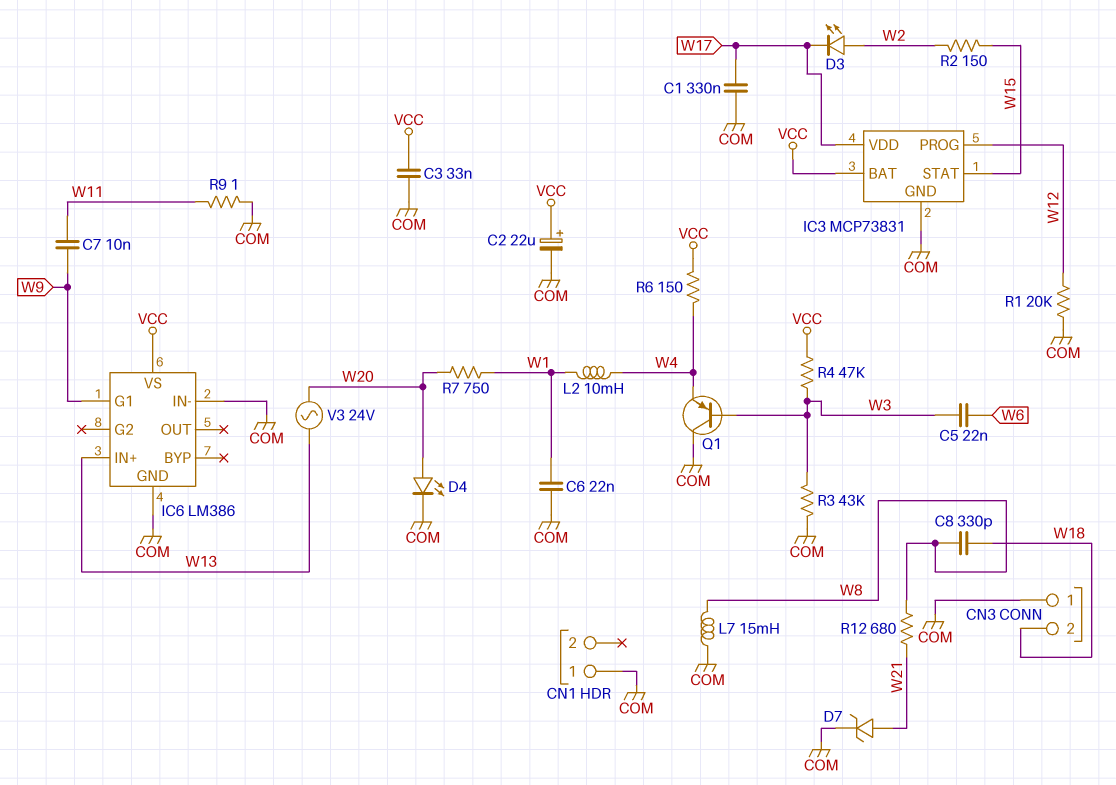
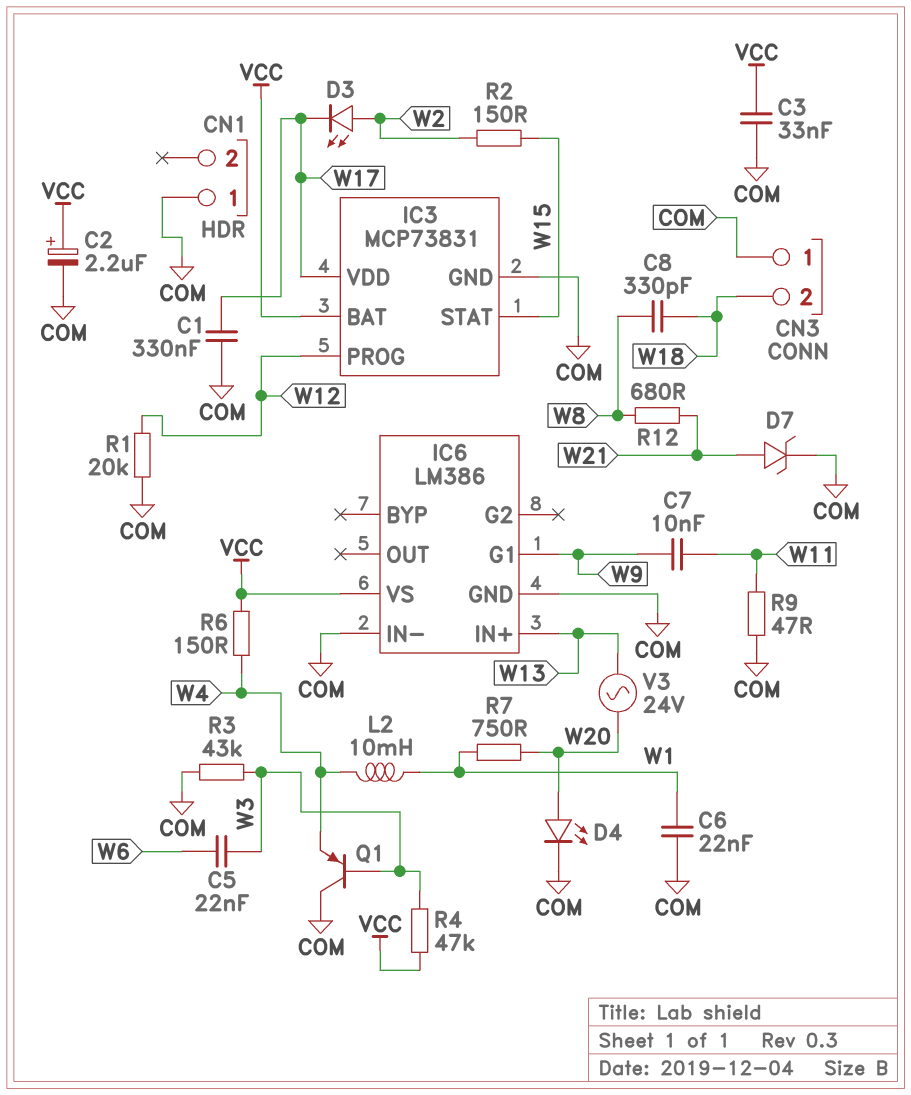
C2: 22uF (plus VCC, minus COM) -> 2.2uF (plus VCC, minus COM)
L7: 15mH (COM, W8) -> none
R9: 1 (COM, W11) -> 47 (COM, W11)

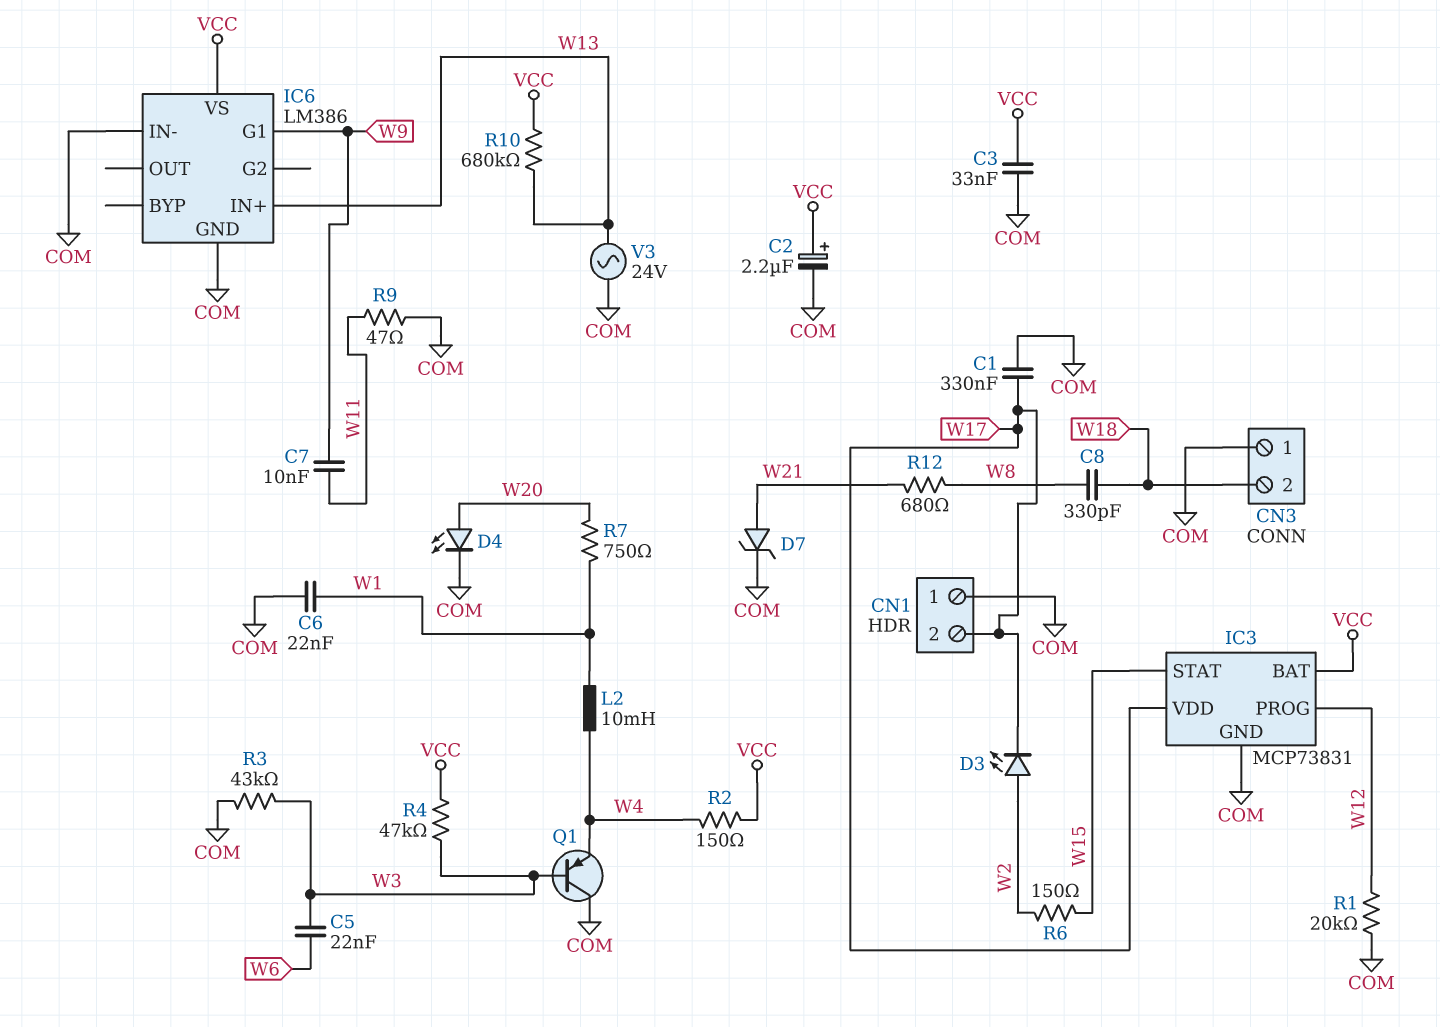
CN1 pin 2: none -> W17
R2: 150 (W2, W15) -> 150 (VCC, W4)
R6: 150 (VCC, W4) -> 150 (W2, W15)
R10: none -> 680k (VCC, W13)
V3: AC 24V (W13, W20) -> AC 24V (COM, W13)

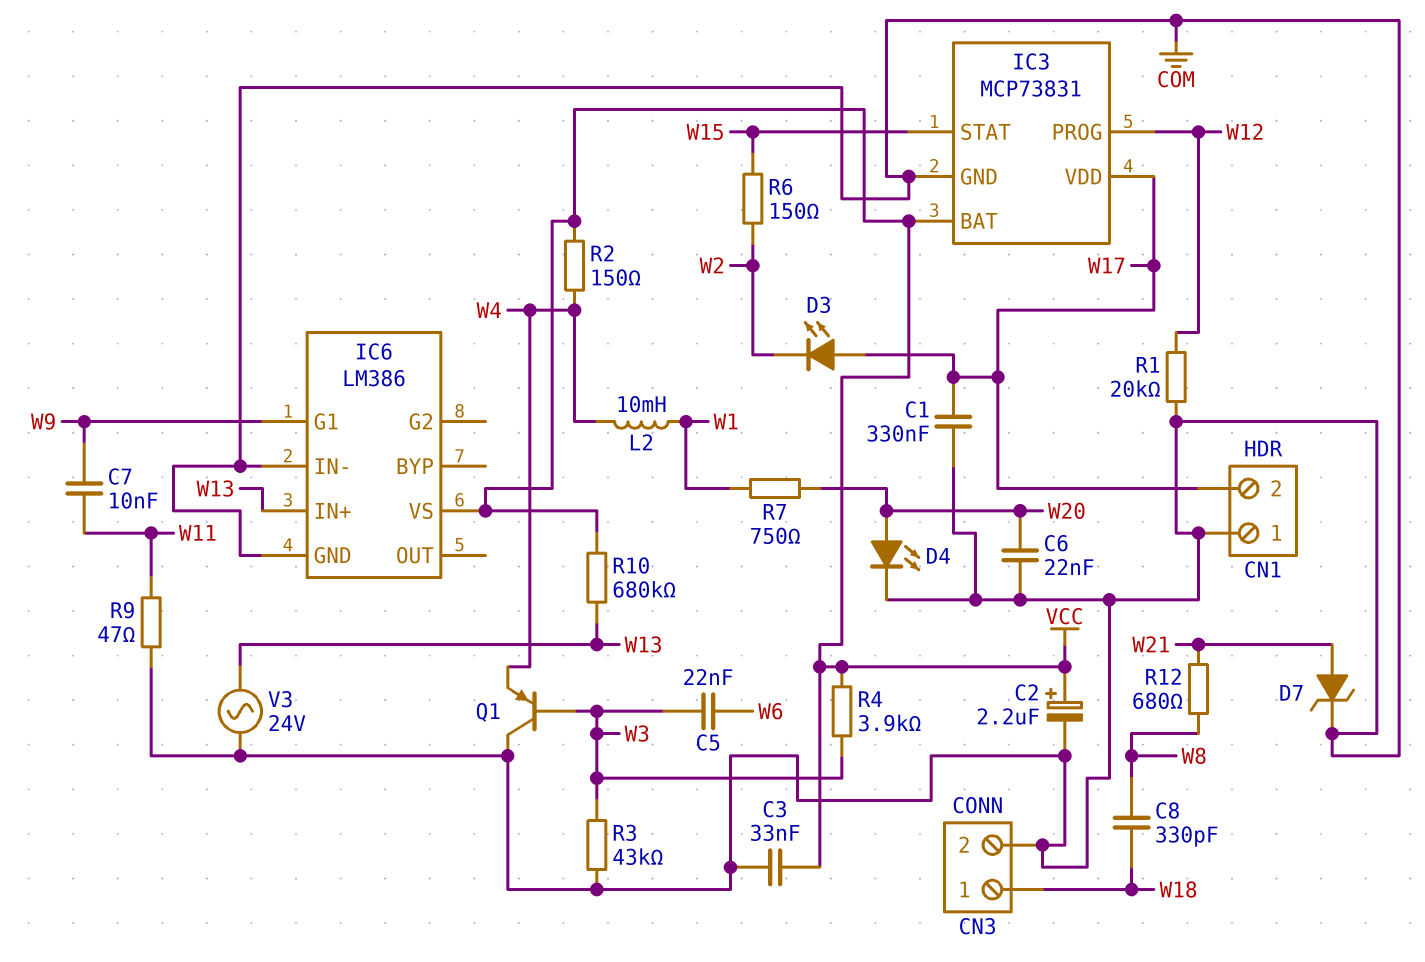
C6: 22nF (COM, W1) -> 22nF (COM, W20)
CN3 pin 1: COM -> W18
CN3 pin 2: W18 -> COM
D3: LED (A W2, K W17) -> LED (A W17, K W2)
R4: 47k (VCC, W3) -> 3.9k (VCC, W3)

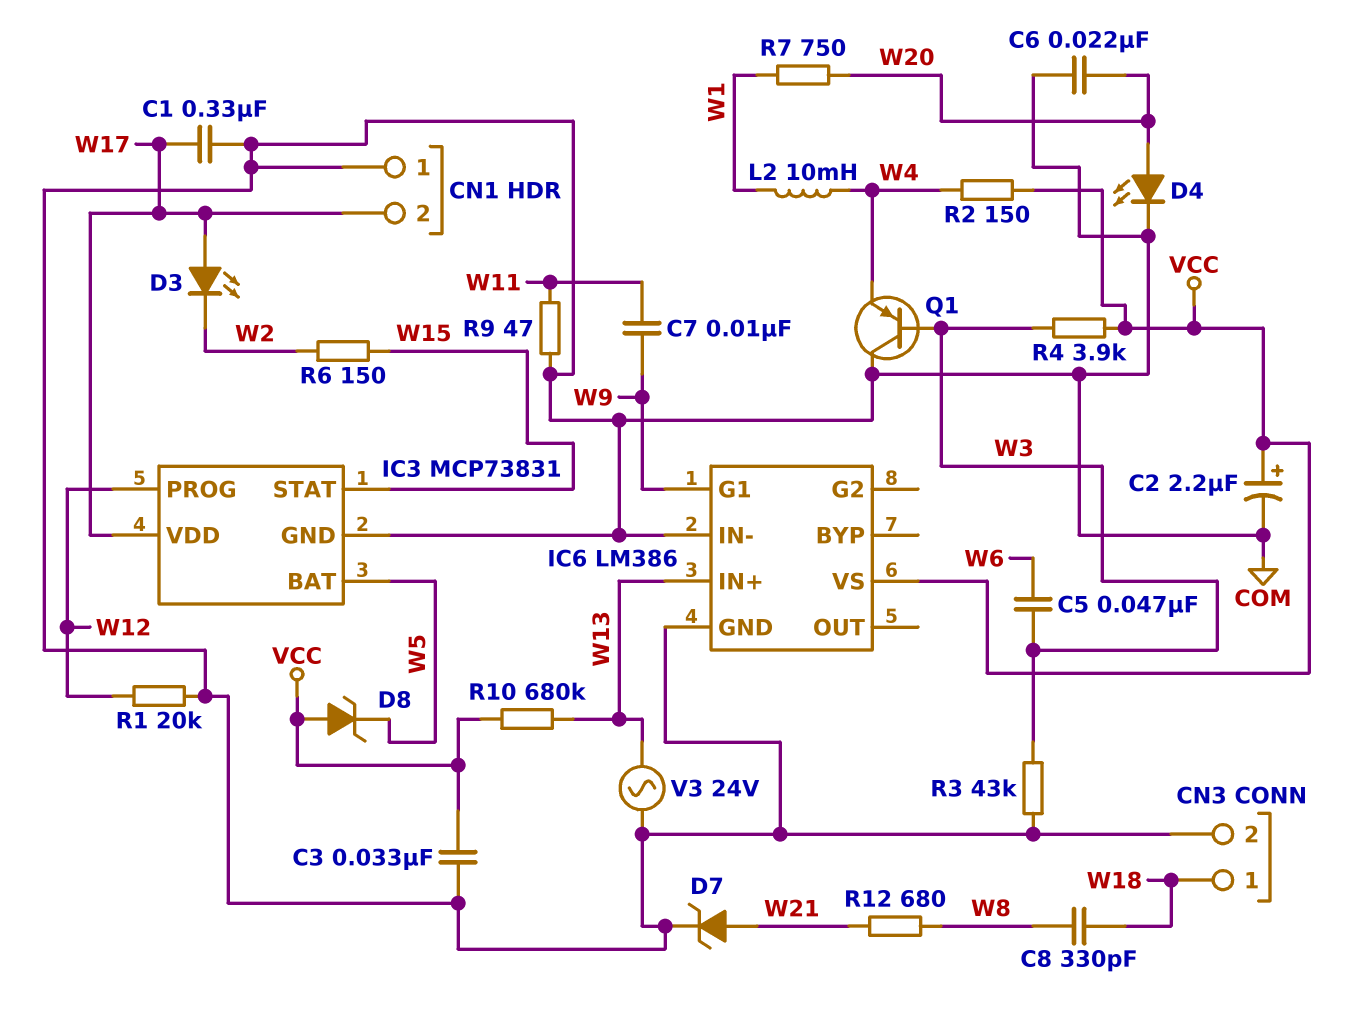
C5: 22nF (W3, W6) -> 47nF (W3, W6)
D8: none -> zener (A VCC, K W5)
IC3 pin BAT: VCC -> W5

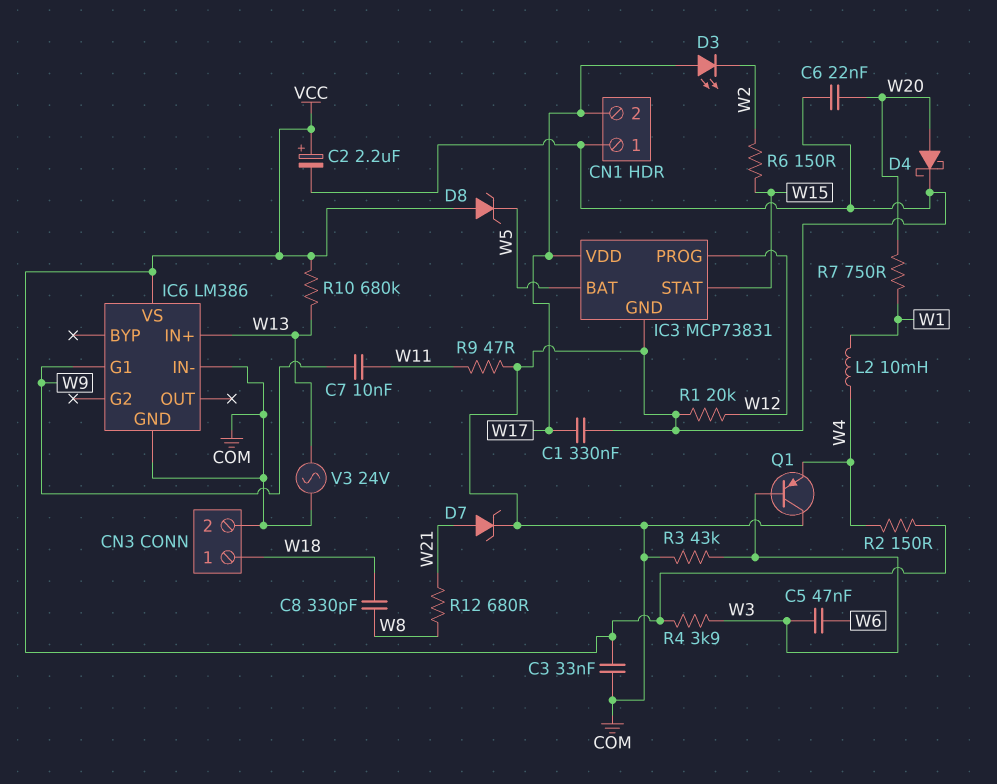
D4: LED (A W20, K COM) -> schottky (A W20, K COM)

